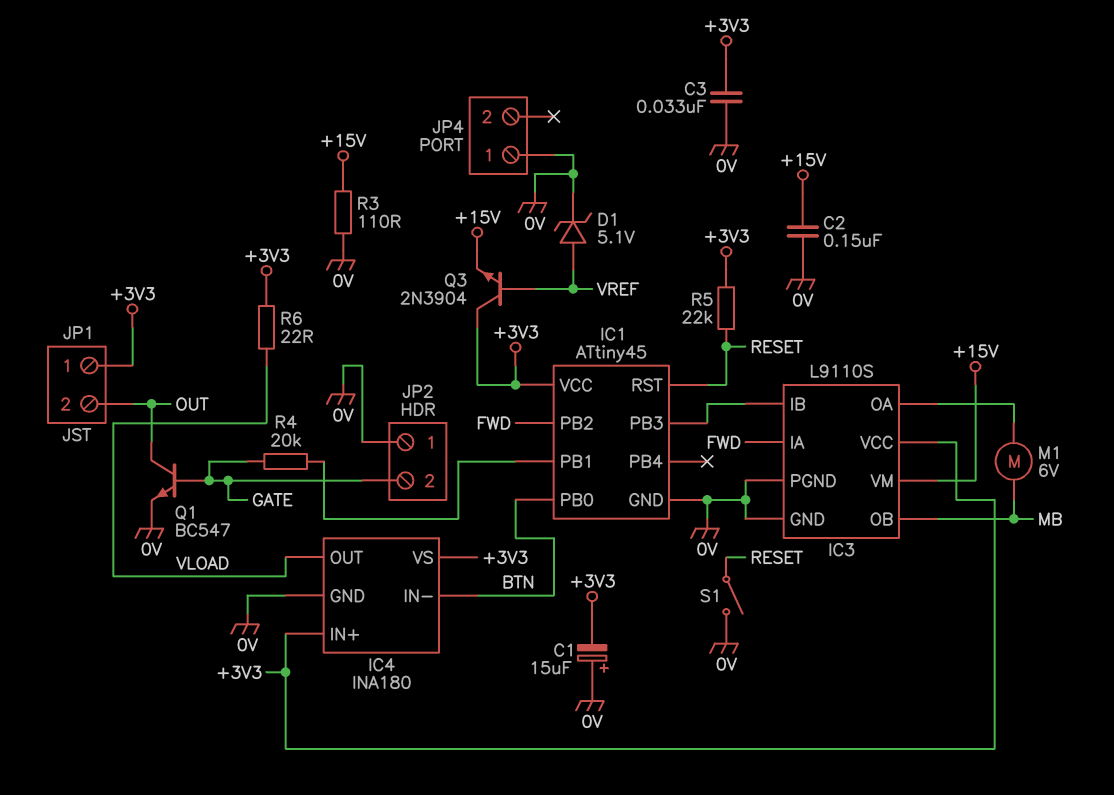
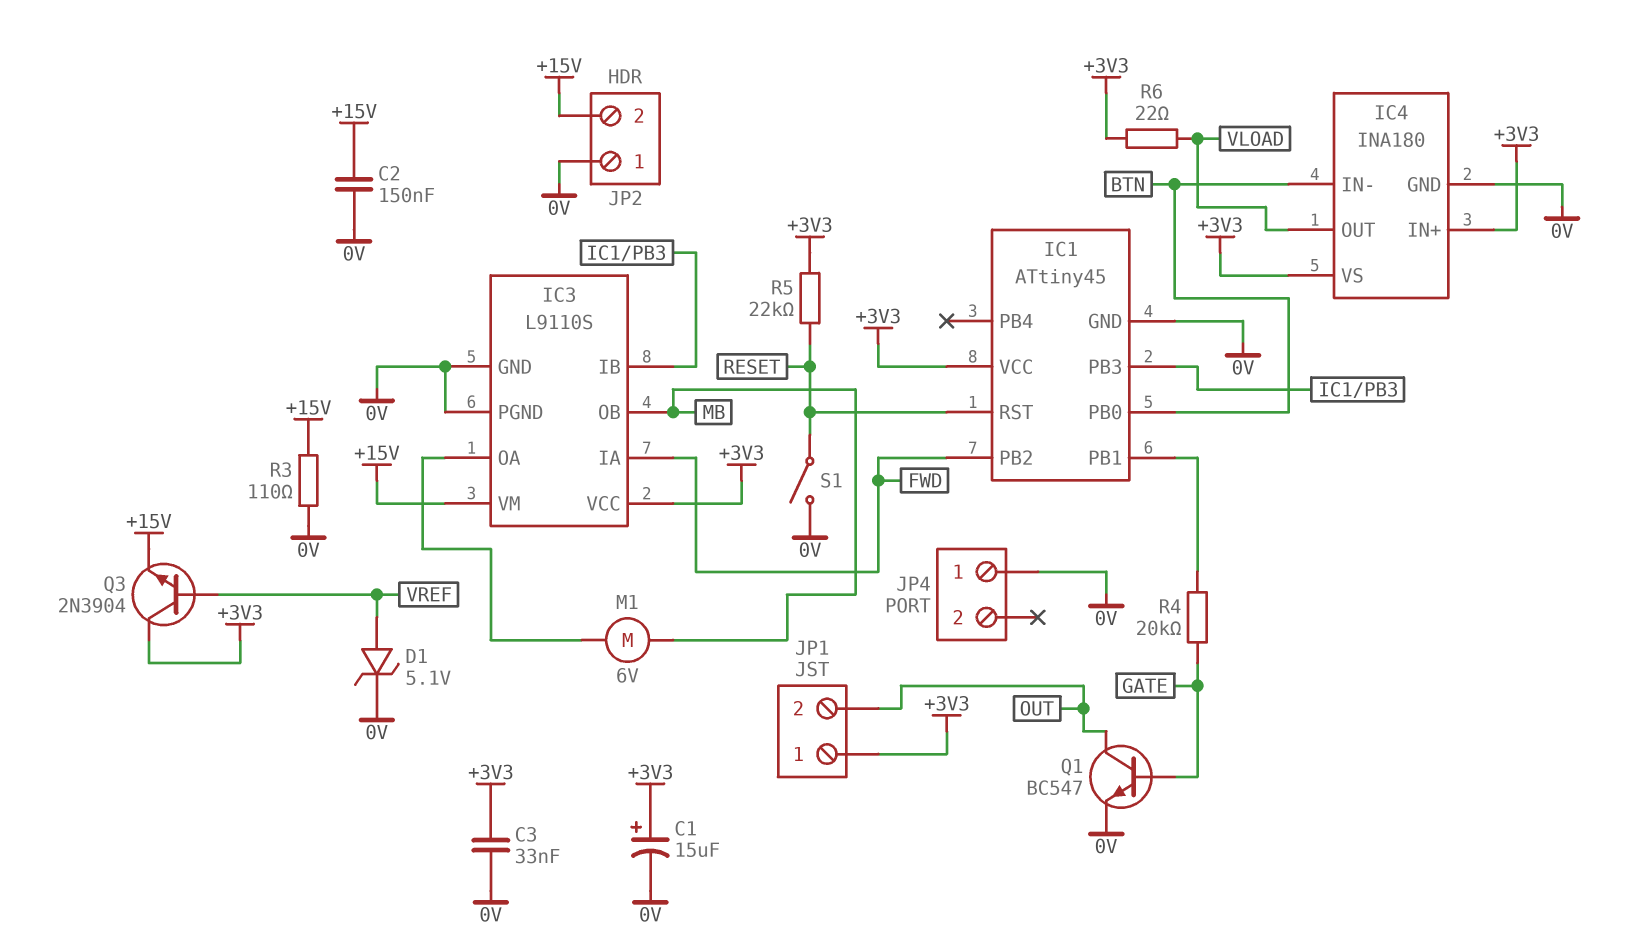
C1: 15uF (plus 0V, minus +3V3) -> 15uF (plus +3V3, minus 0V)
JP2 pin 2: GATE -> +15V

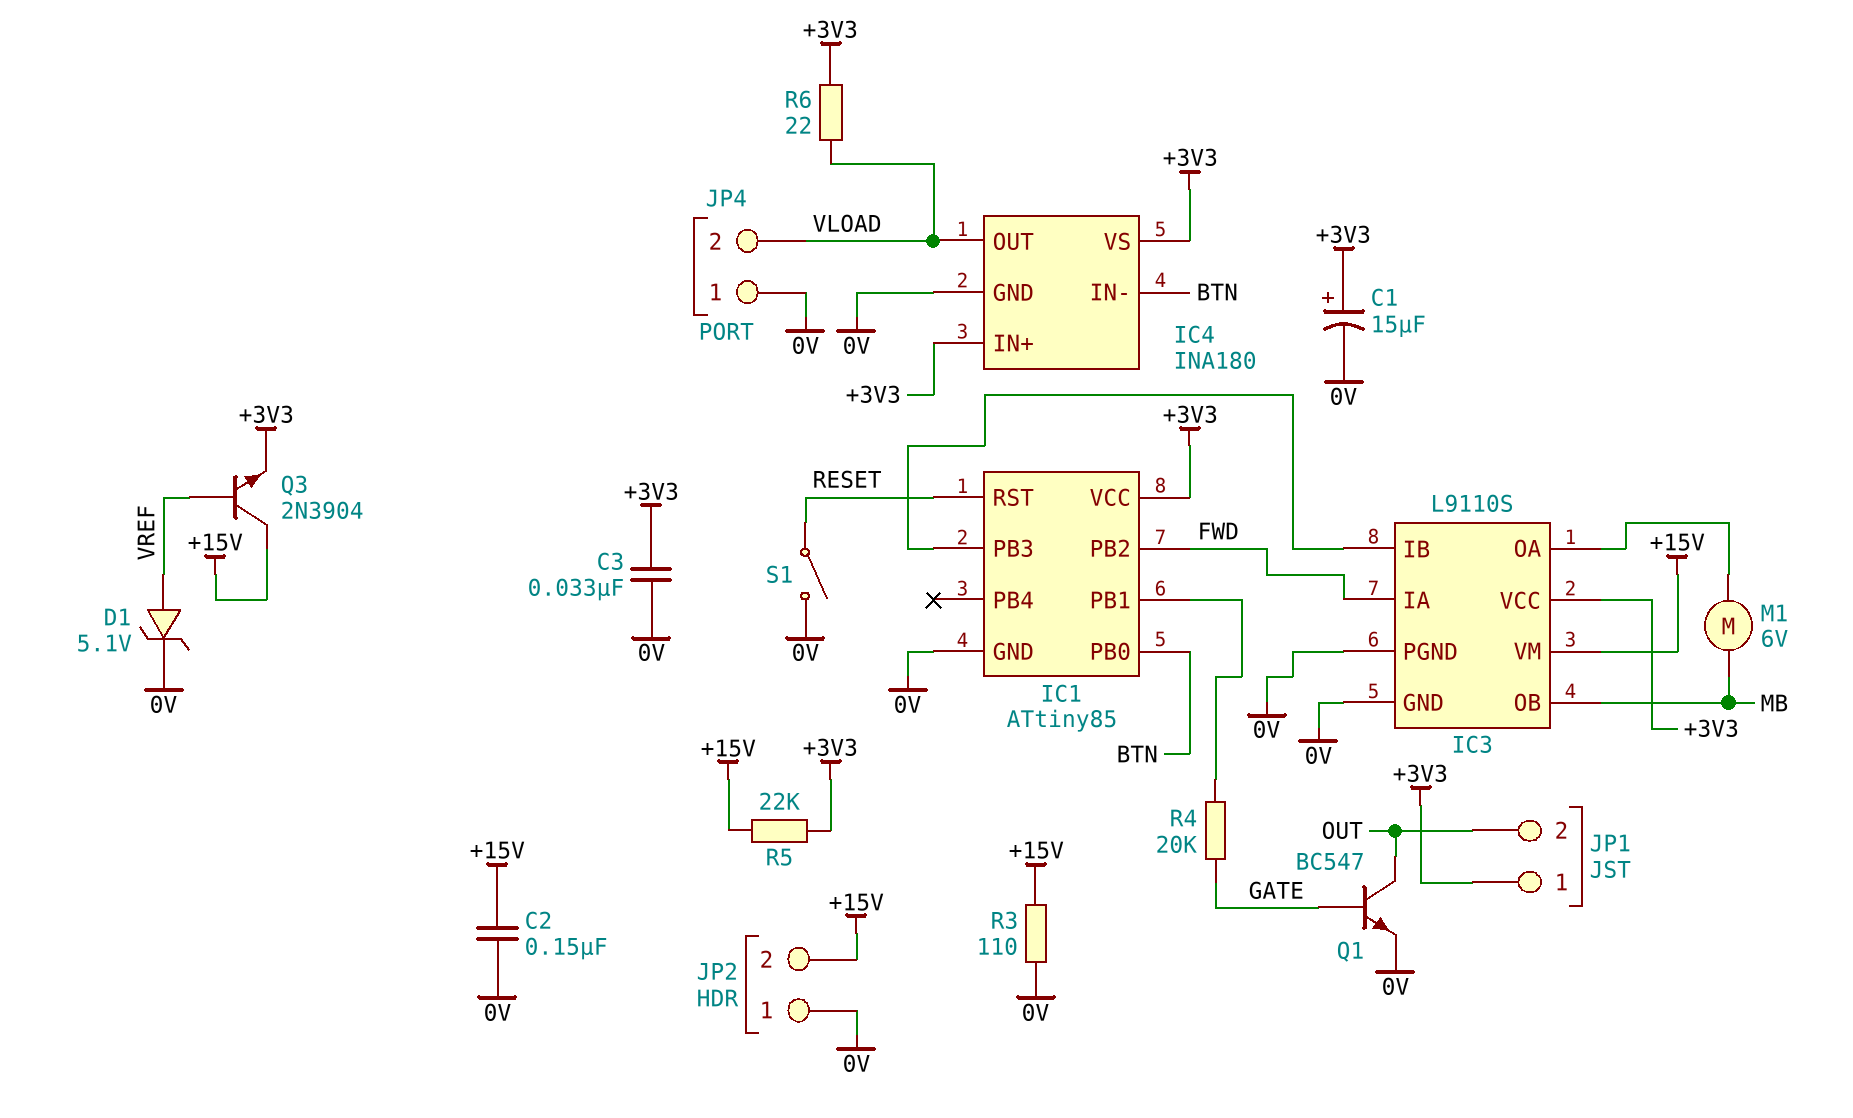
IC1: ATtiny45 -> ATtiny85
JP4 pin 2: none -> VLOAD
Q3: NPN 2N3904 (B VREF, C +3V3, E +15V) -> NPN 2N3904 (B VREF, C +15V, E +3V3)
R5: 22k (+3V3, RESET) -> 22k (+3V3, +15V)

